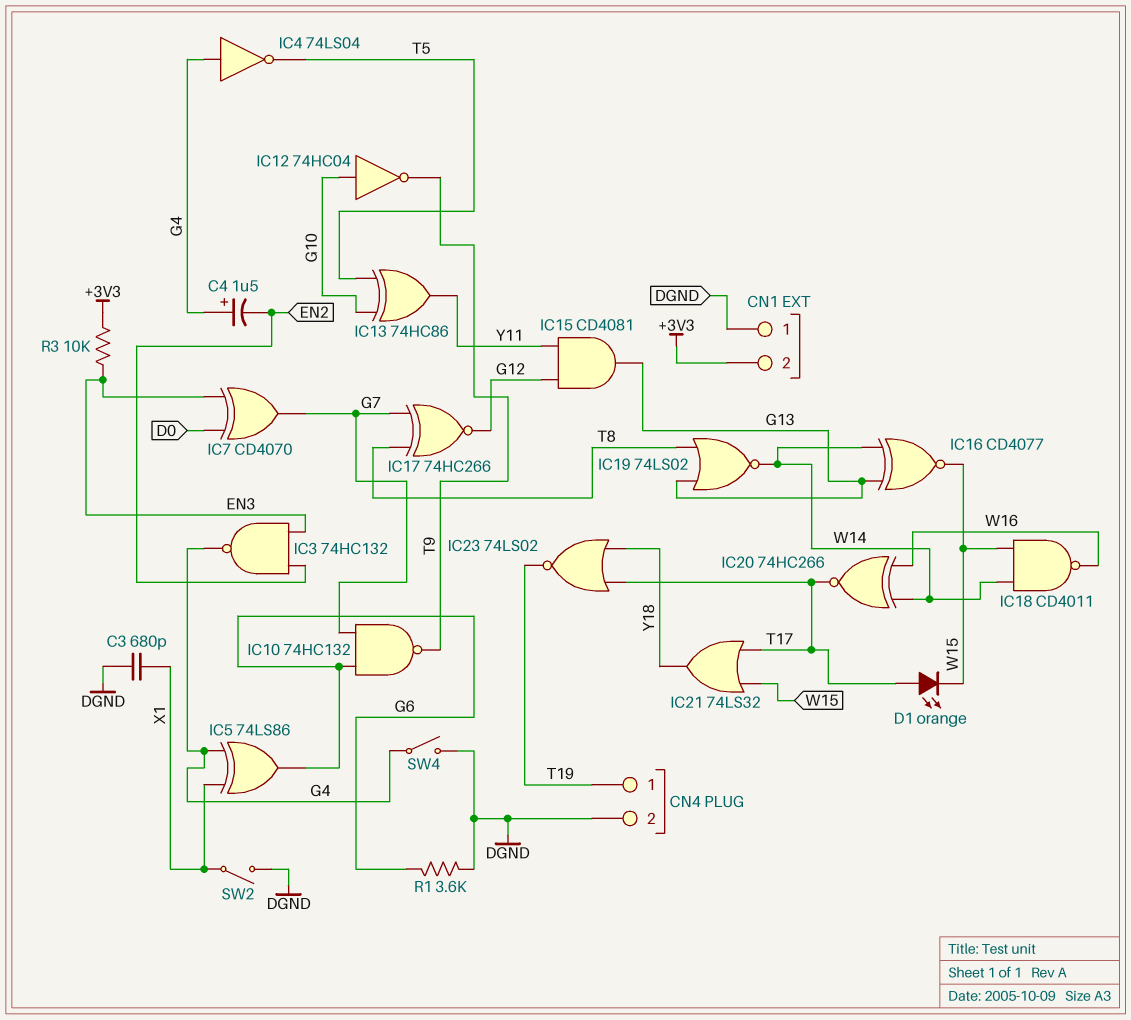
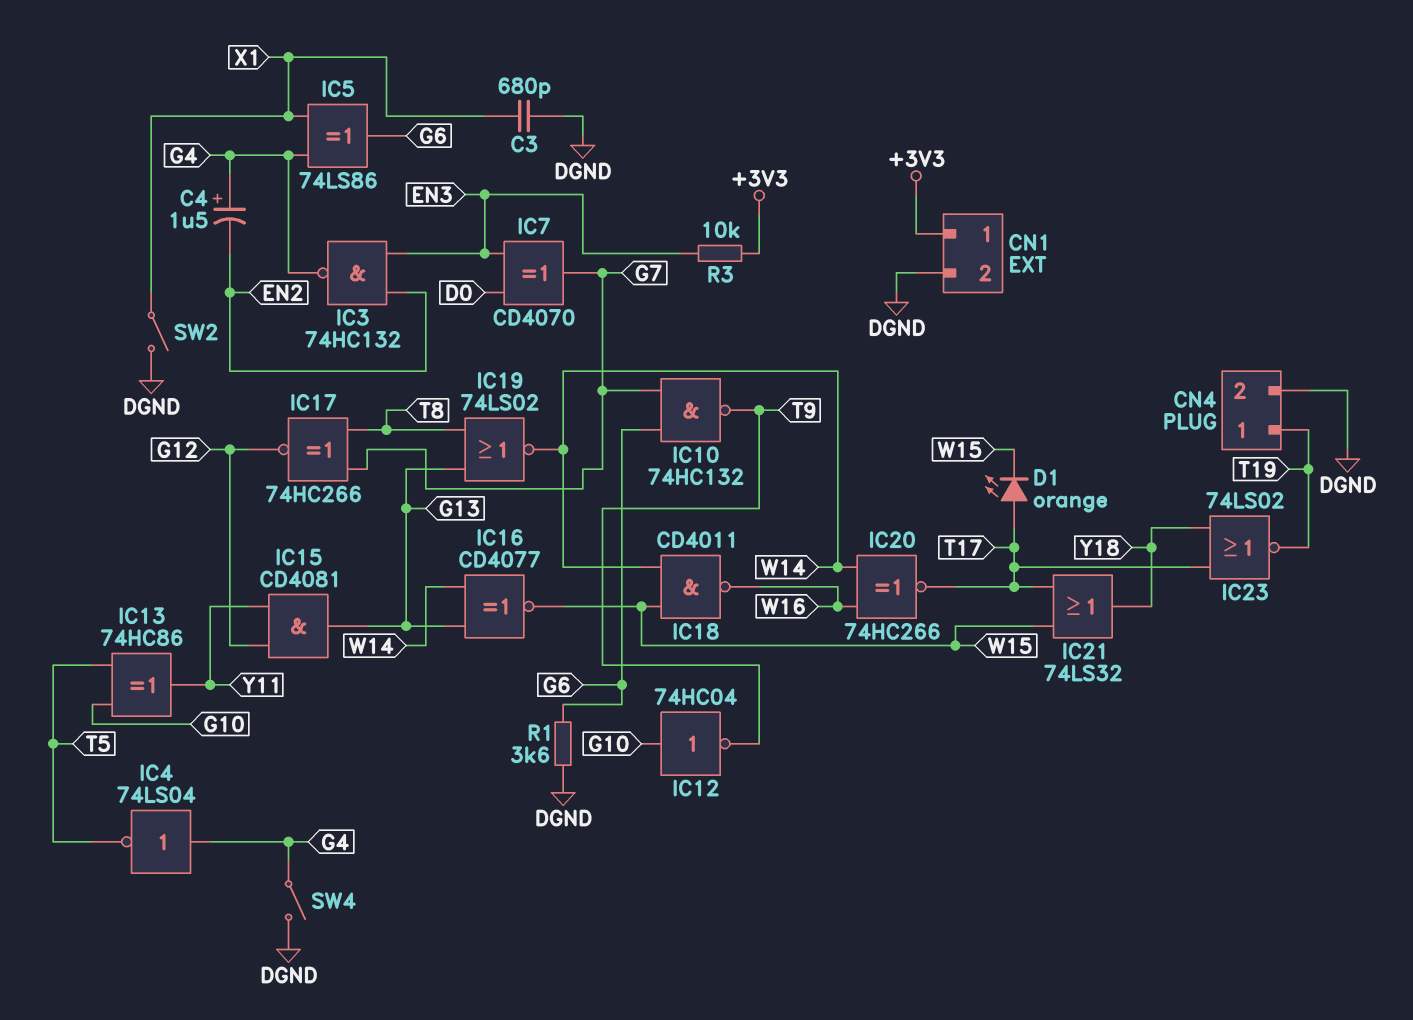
CN1 pin 1: DGND -> +3V3
CN1 pin 2: +3V3 -> DGND

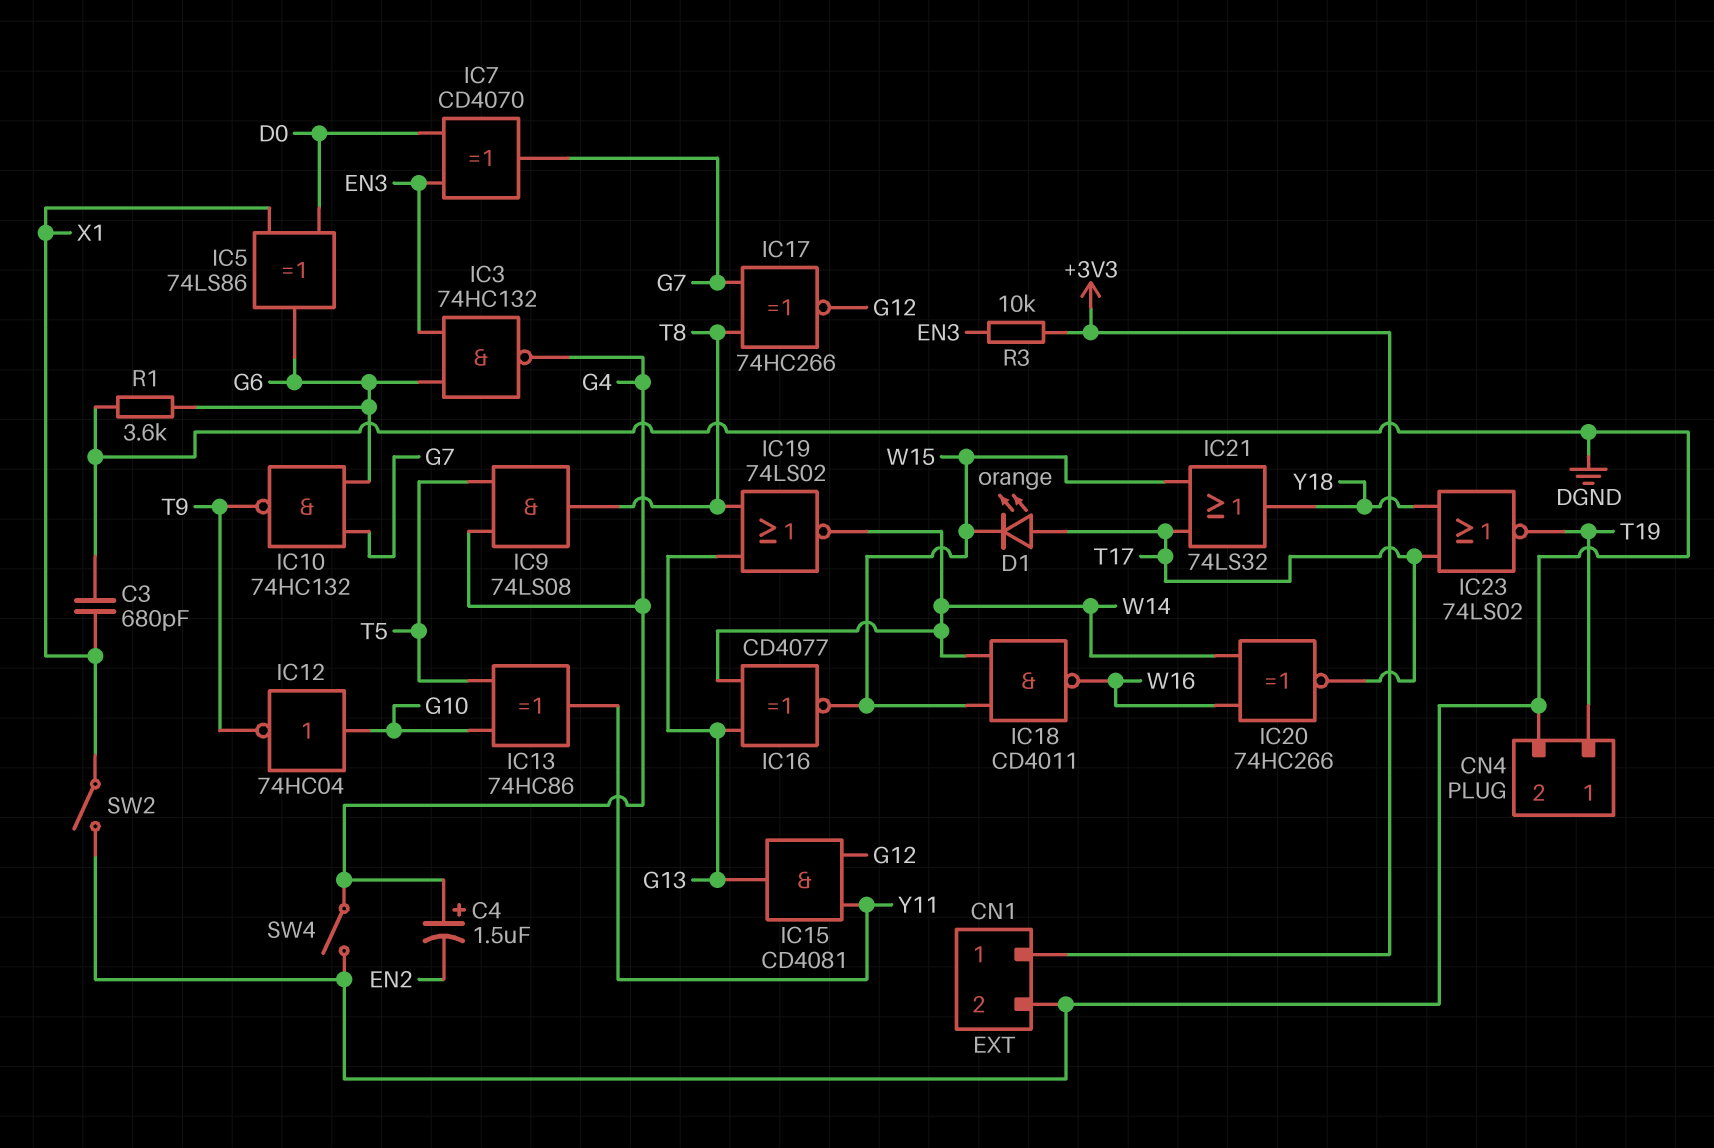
IC3: NAND 74HC132 (in EN2, in EN3, out G4) -> NAND 74HC132 (in EN3, in G6, out G4)
IC4: NOT 74LS04 (in G4, out T5) -> none
IC5: XOR 74LS86 (in G4, in X1, out G6) -> XOR 74LS86 (in D0, in X1, out G6)
IC9: none -> AND 74LS08 (in G4, in T5, out T8)

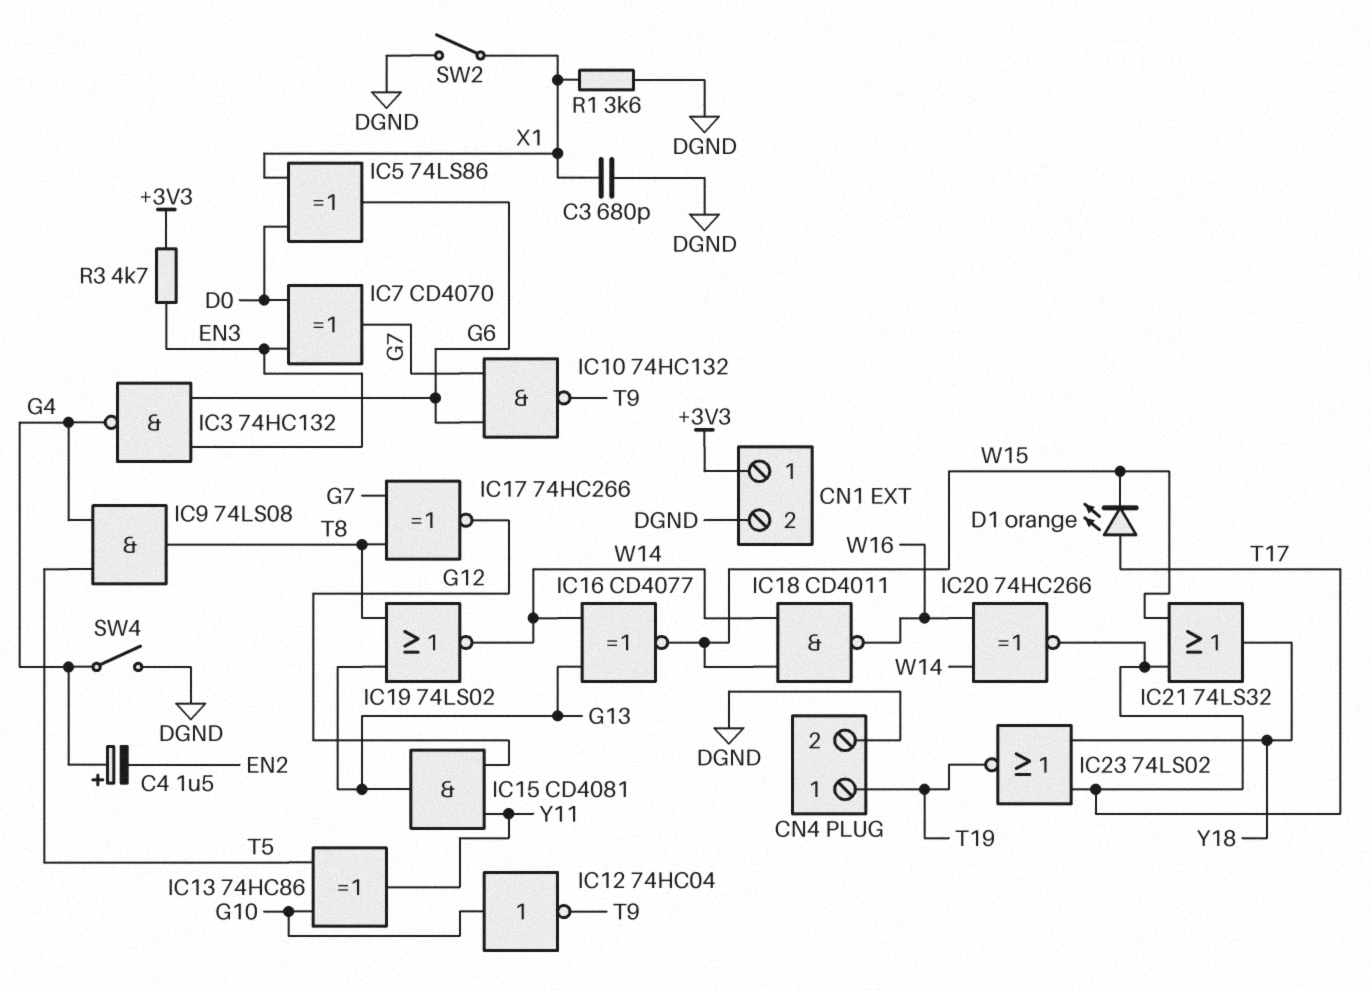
R1: 3.6k (DGND, G6) -> 3.6k (DGND, X1)
R3: 10k (+3V3, EN3) -> 4.7k (+3V3, EN3)

